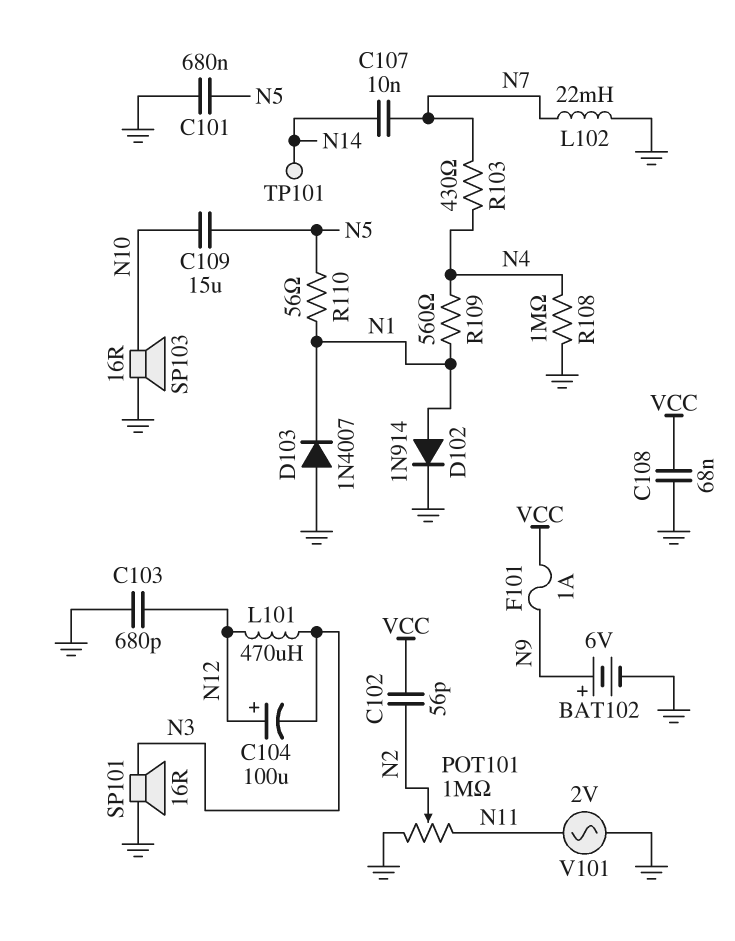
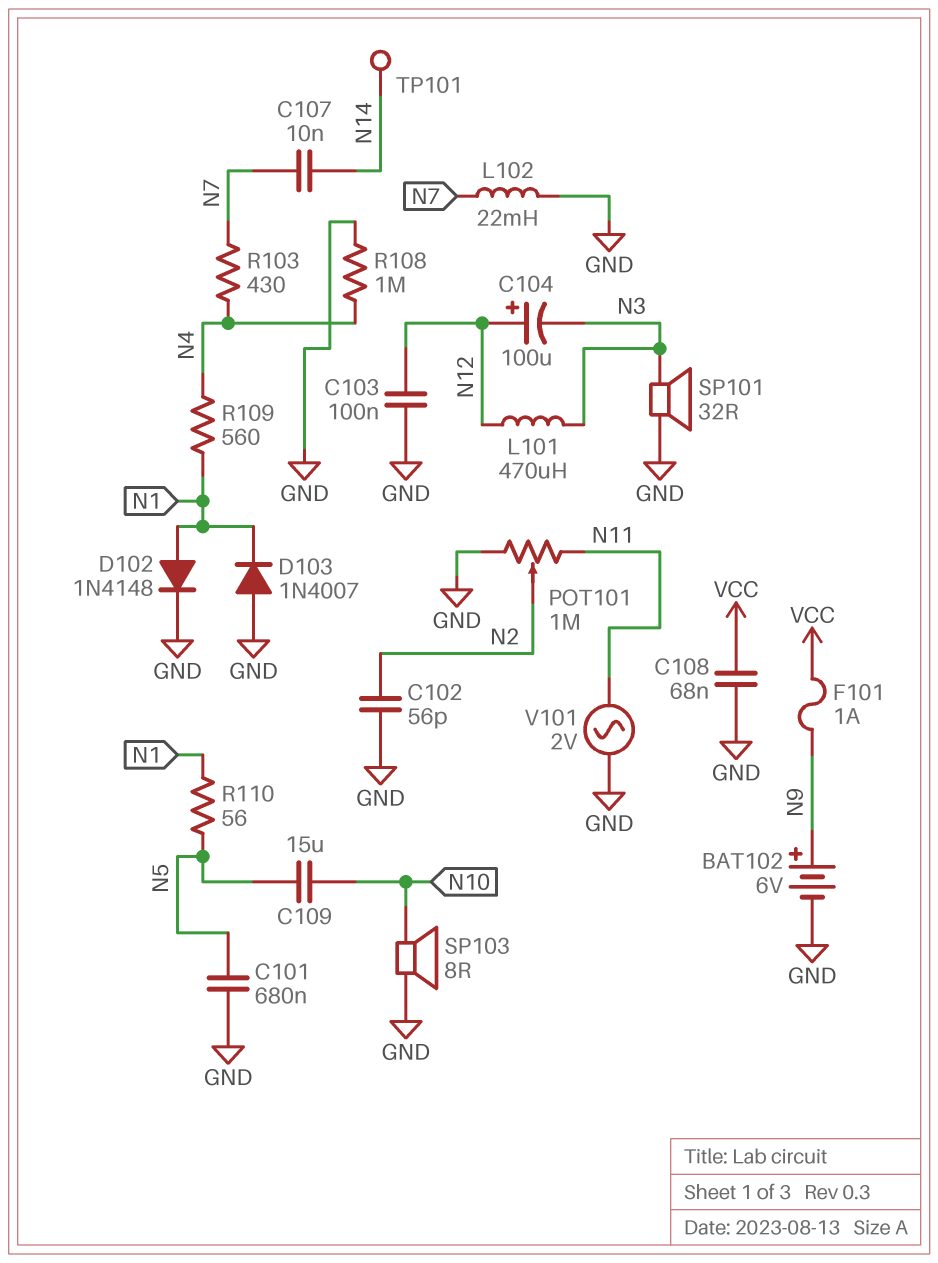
C102: 56pF (N2, VCC) -> 56pF (GND, N2)
C103: 680pF (GND, N12) -> 100nF (GND, N12)
D102: diode 1N914 (A N1, K GND) -> diode 1N4148 (A N1, K GND)
SP101: speaker 16R (GND, N3) -> speaker 32R (GND, N3)
SP103: speaker 16R (GND, N10) -> speaker 8R (GND, N10)

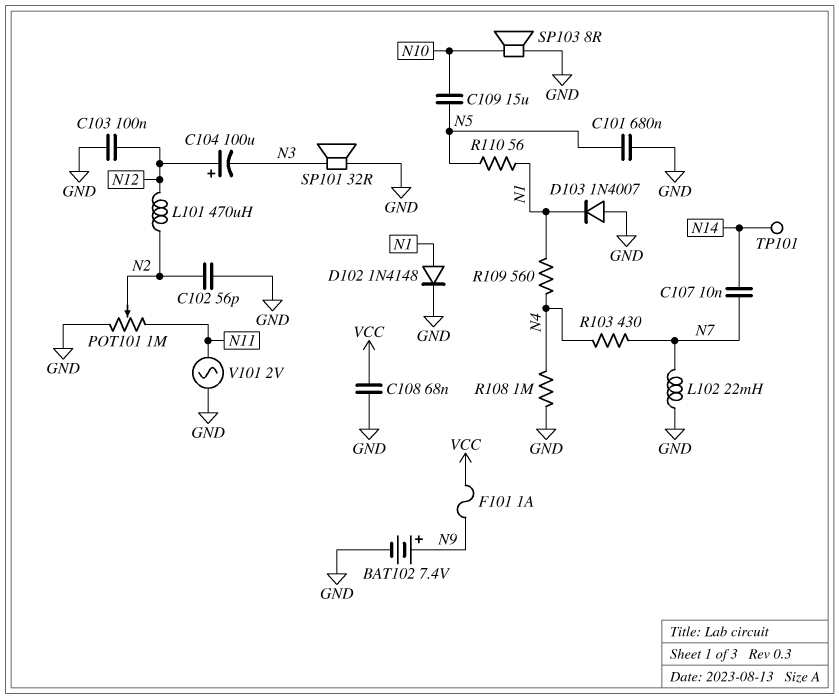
BAT102: 6V (plus N9, minus GND) -> 7.4V (plus N9, minus GND)
L101: 470uH (N3, N12) -> 470uH (N2, N12)

